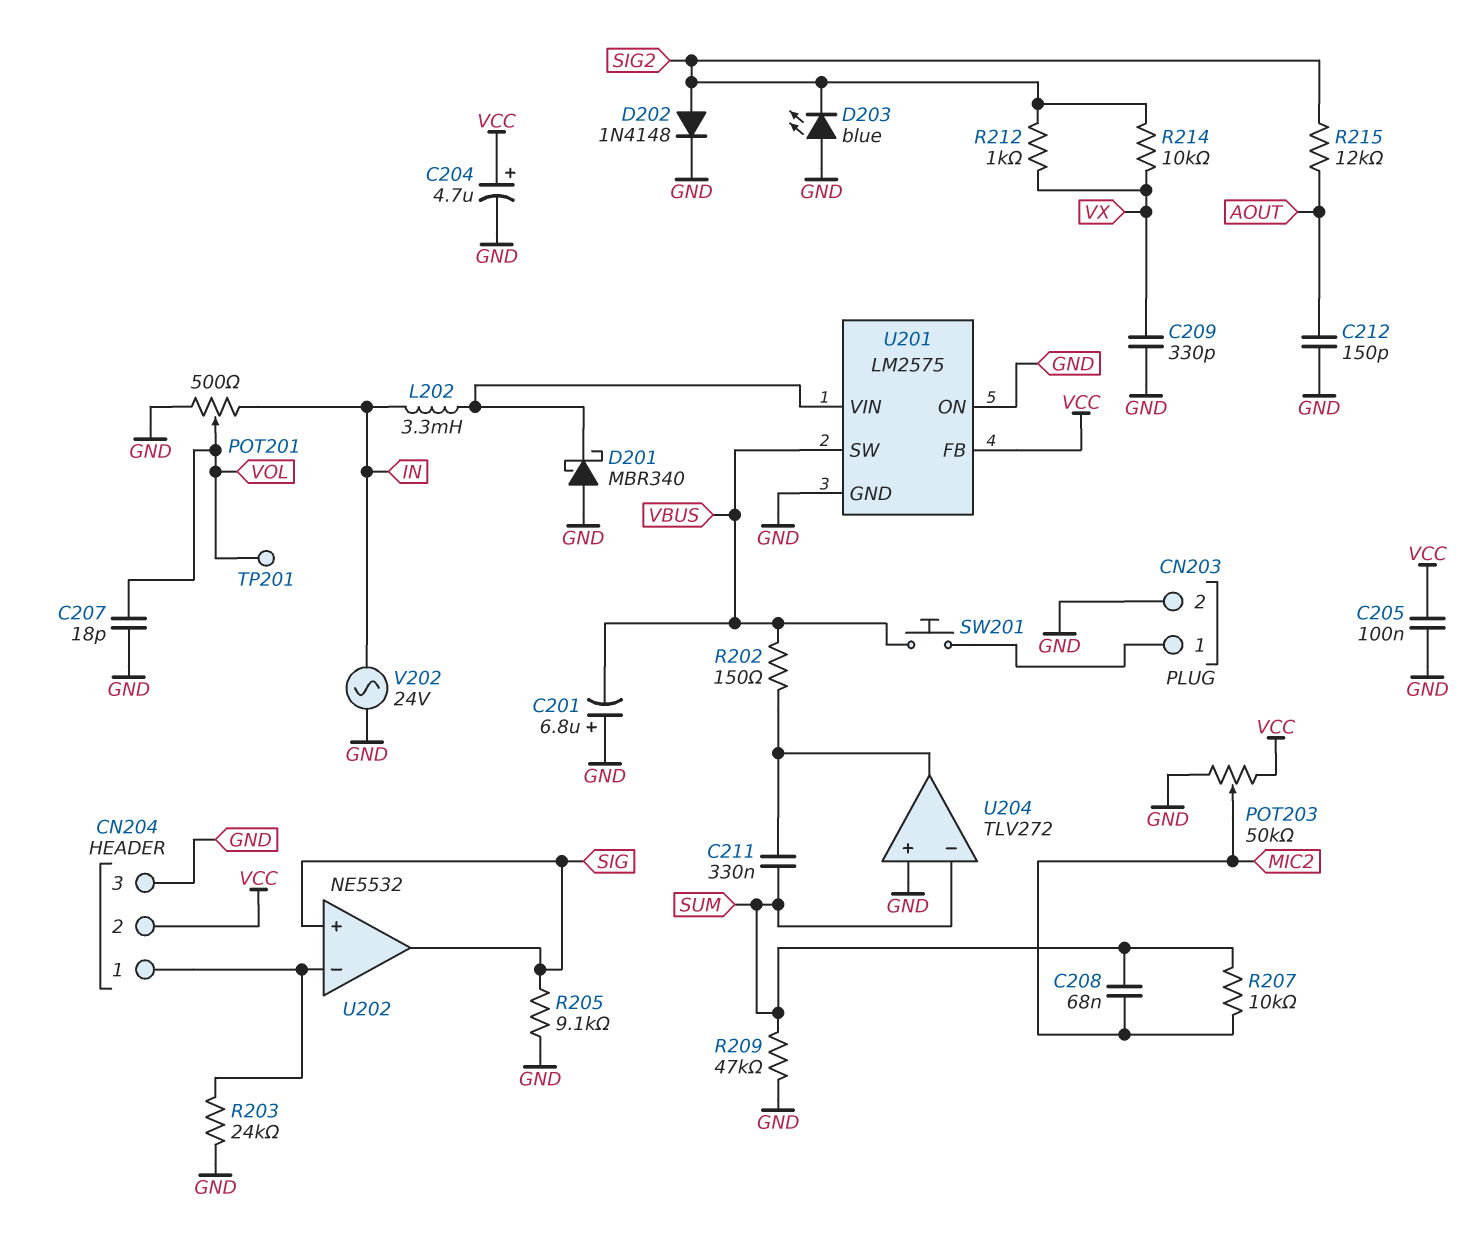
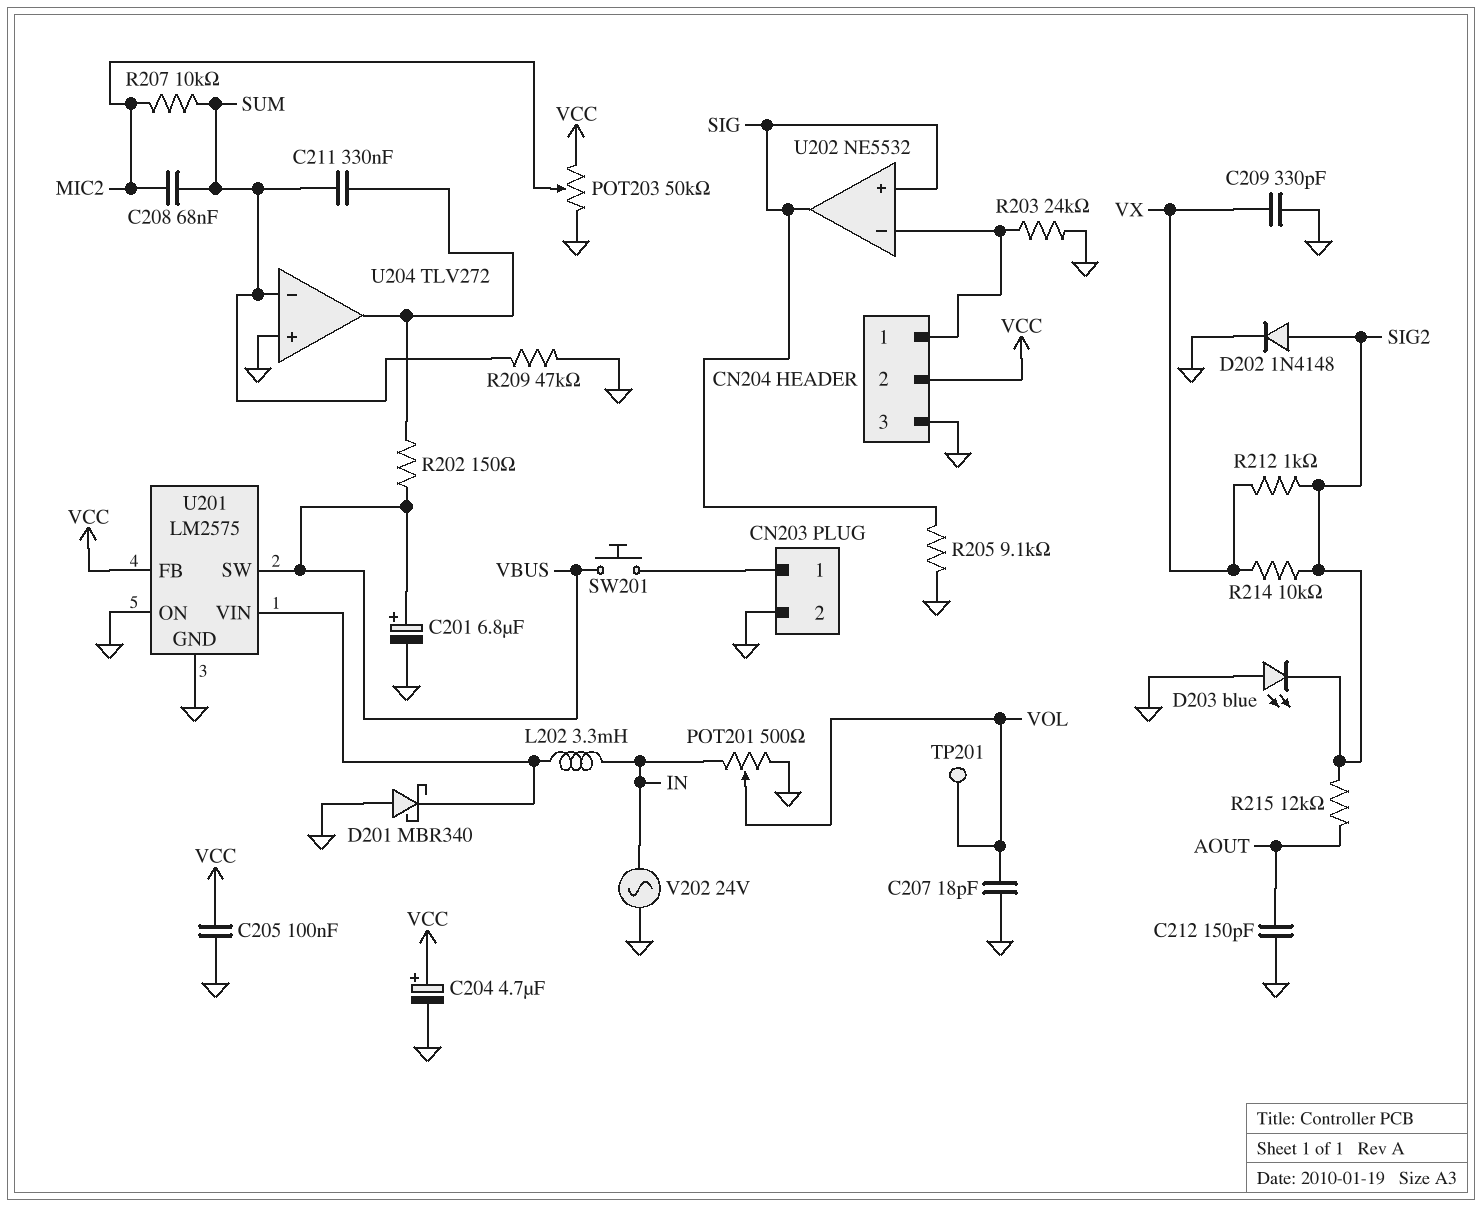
C201: 6.8uF (plus GND, minus VBUS) -> 6.8uF (plus VBUS, minus GND)

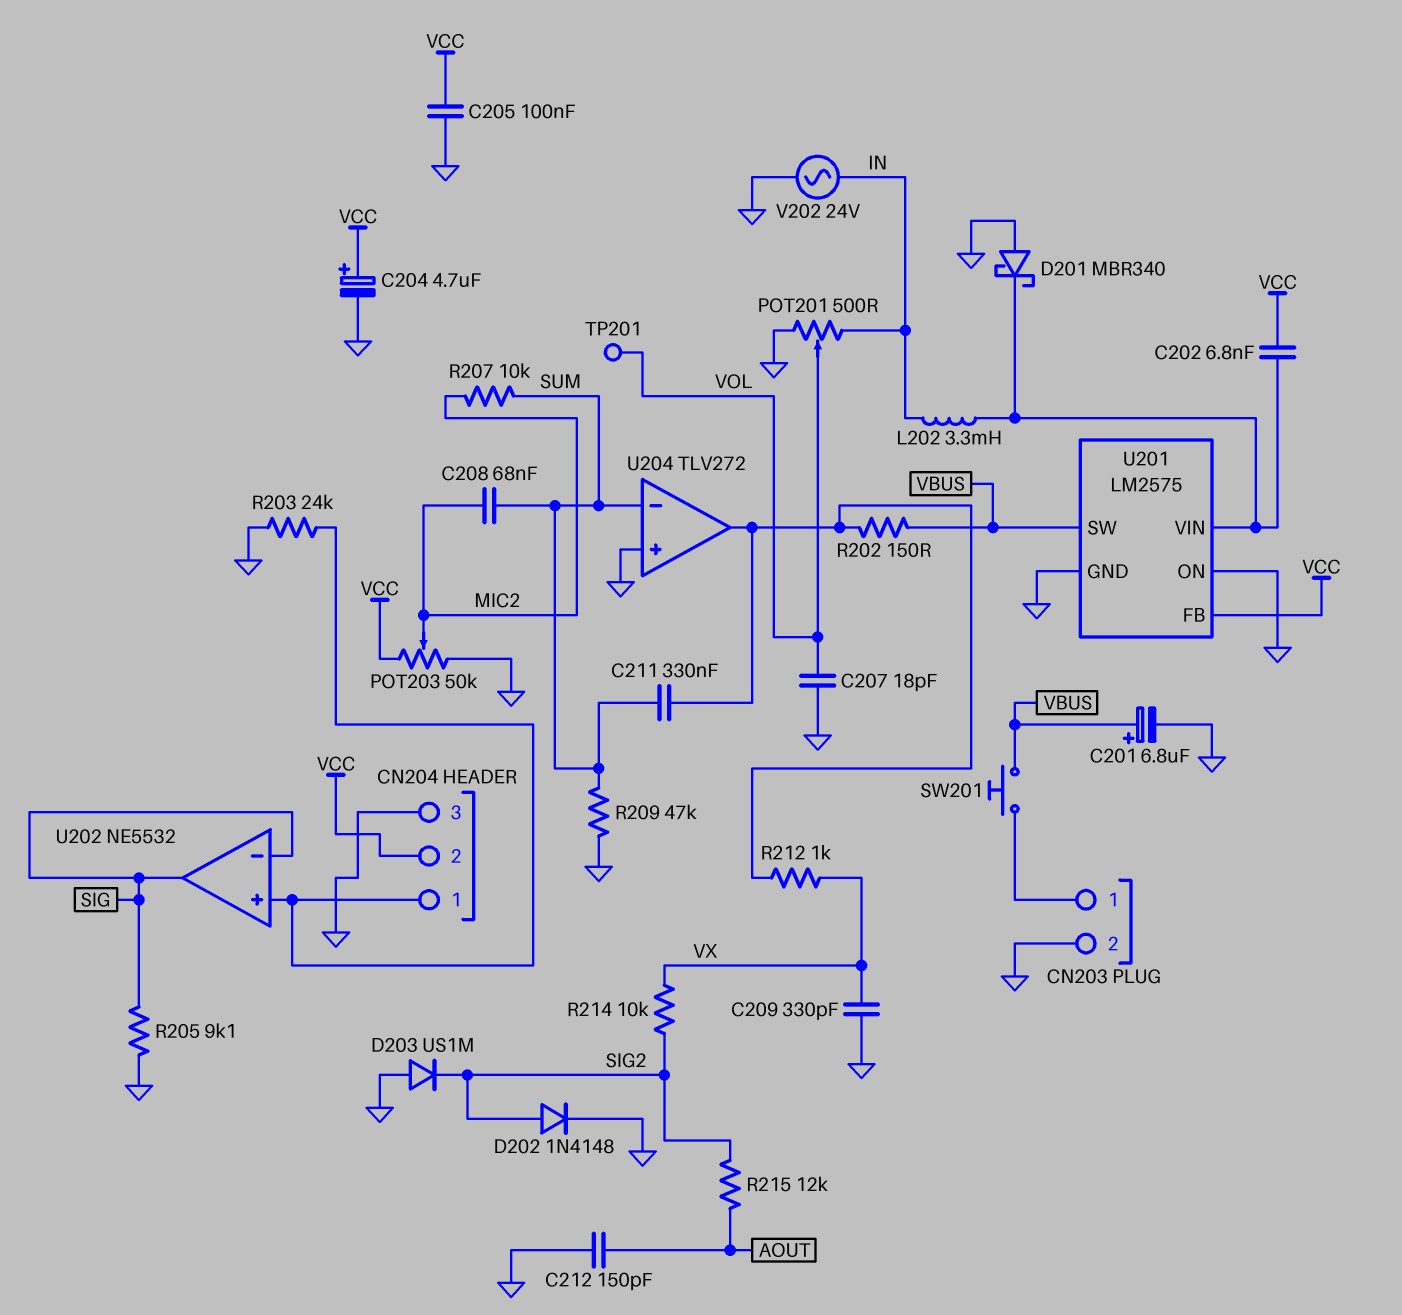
C202: none -> 6.8nF (U201/VIN, VCC)
D203: LED blue (A GND, K SIG2) -> diode US1M (A GND, K SIG2)
R212: 1k (SIG2, VX) -> 1k (U204/out, VX)
U202 pin in+: SIG -> CN204/1
U202 pin in-: CN204/1 -> SIG

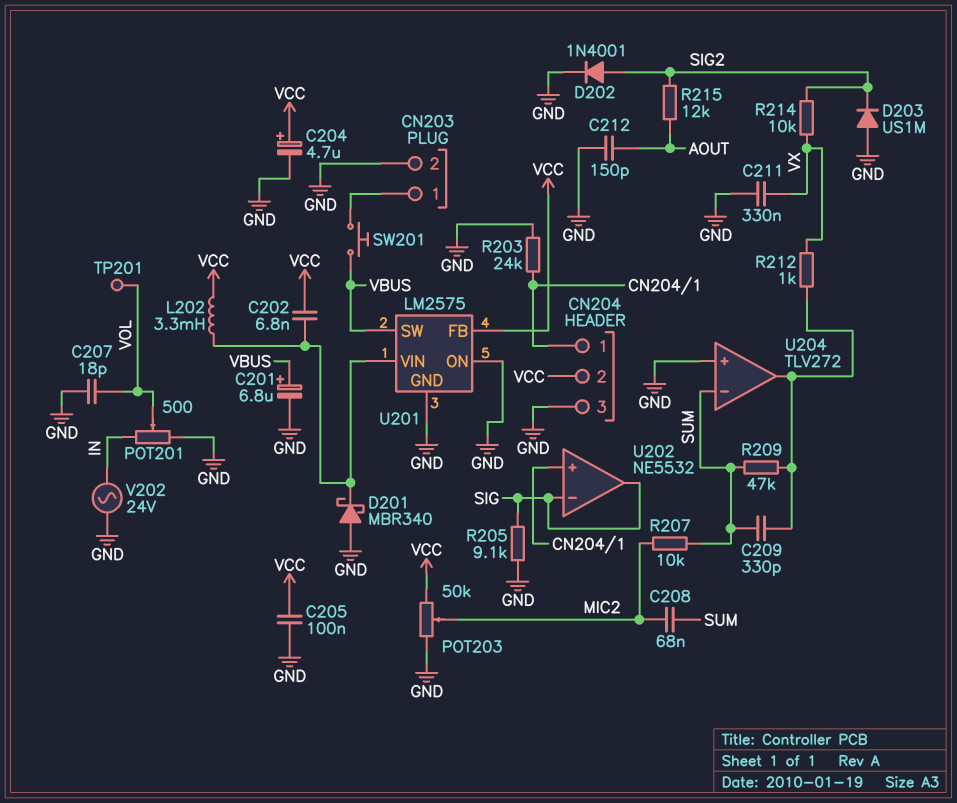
C209: 330pF (GND, VX) -> 330pF (SUM, U204/out)
C211: 330nF (SUM, U204/out) -> 330nF (GND, VX)
D202: diode 1N4148 (A SIG2, K GND) -> diode 1N4001 (A SIG2, K GND)
L202: 3.3mH (IN, U201/VIN) -> 3.3mH (U201/VIN, VCC)
R202: 150 (U204/out, VBUS) -> none
R209: 47k (GND, SUM) -> 47k (SUM, U204/out)

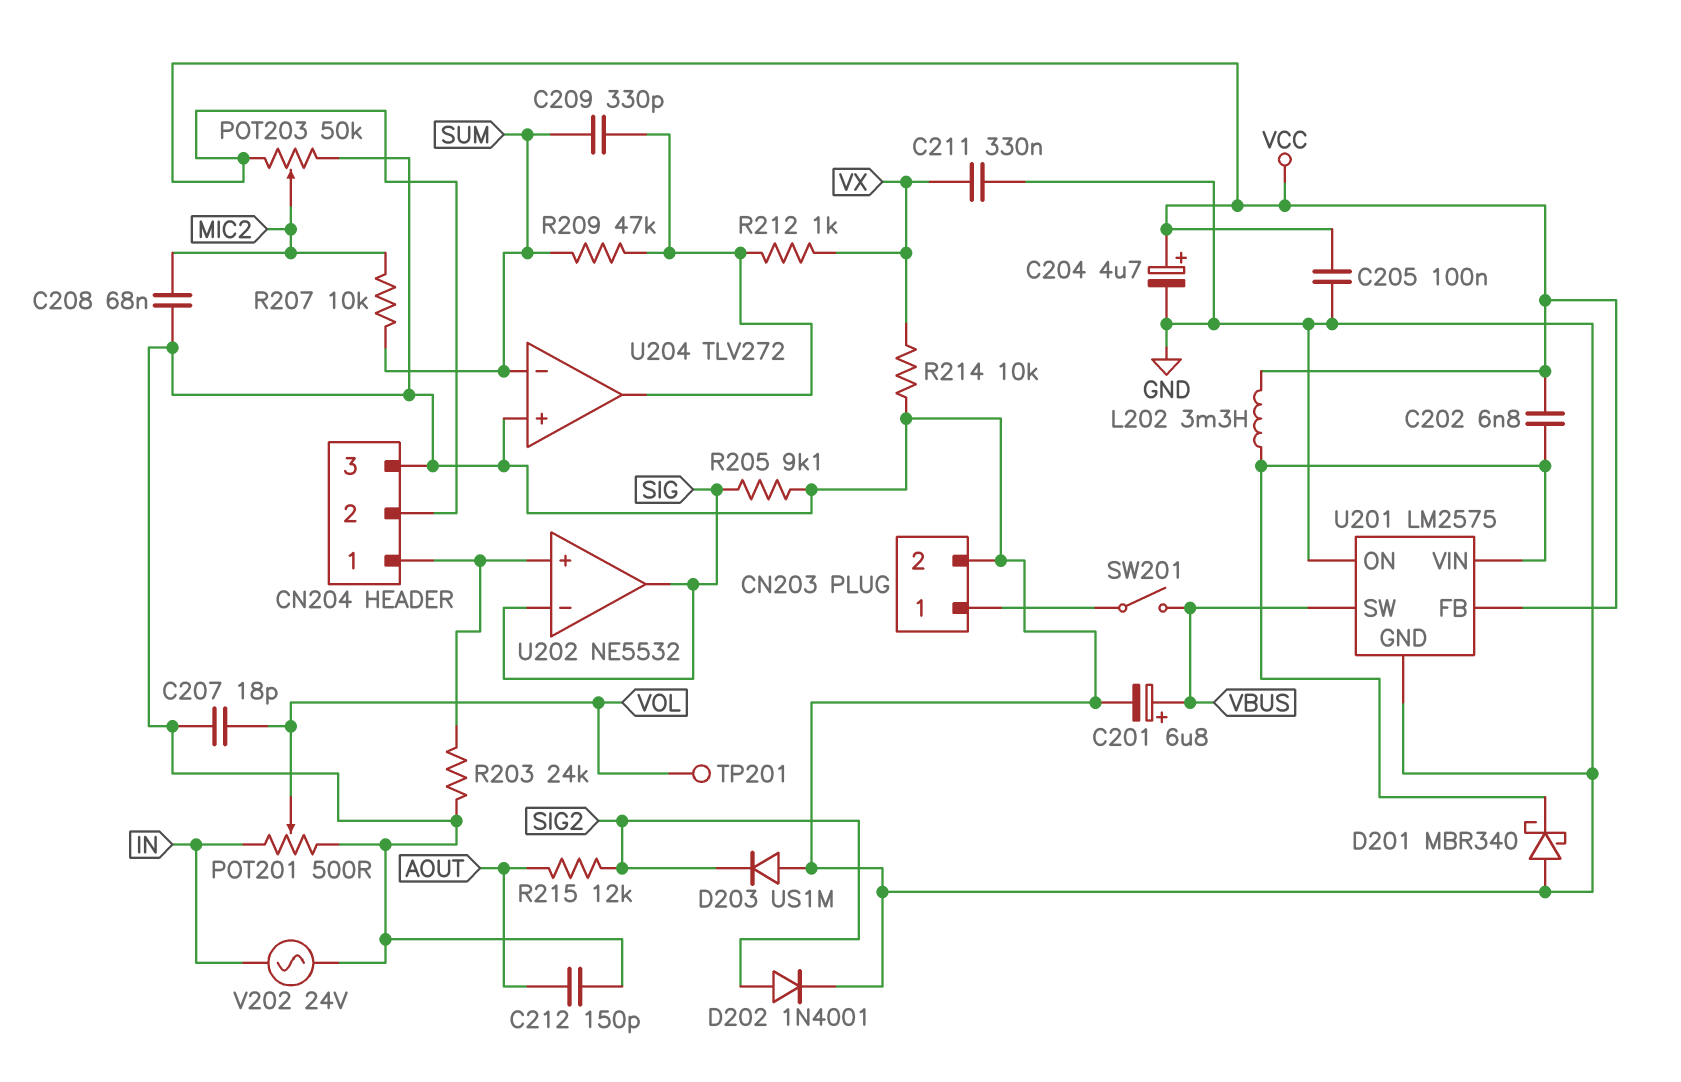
C208: 68nF (MIC2, SUM) -> 68nF (GND, MIC2)
R214: 10k (SIG2, VX) -> 10k (GND, VX)
SW201: button (CN203/1, VBUS) -> switch (CN203/1, VBUS)

